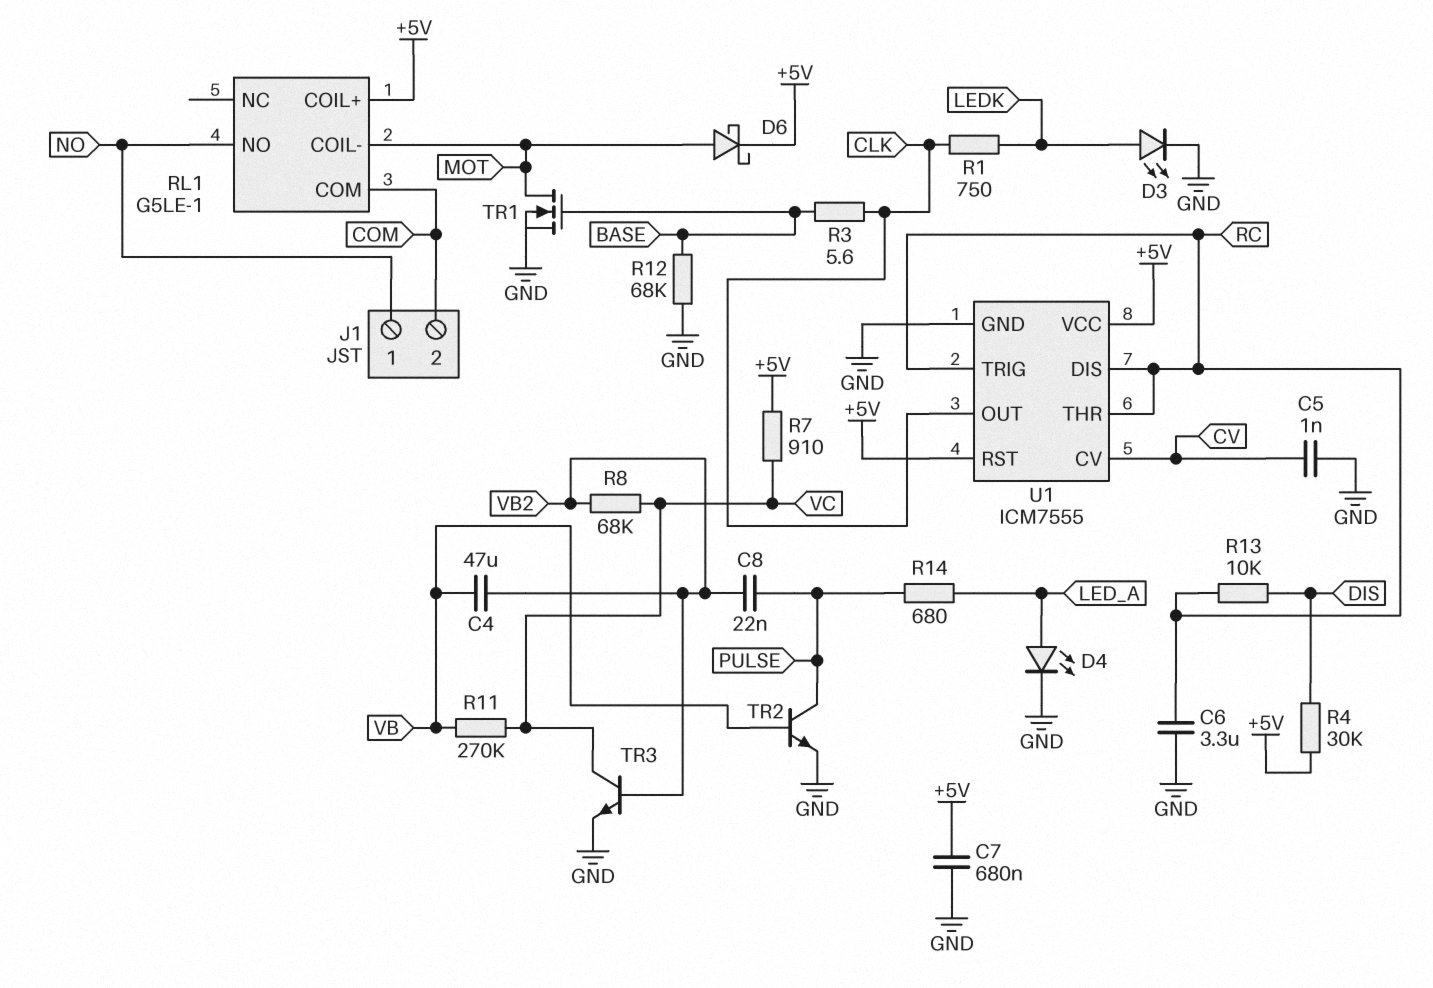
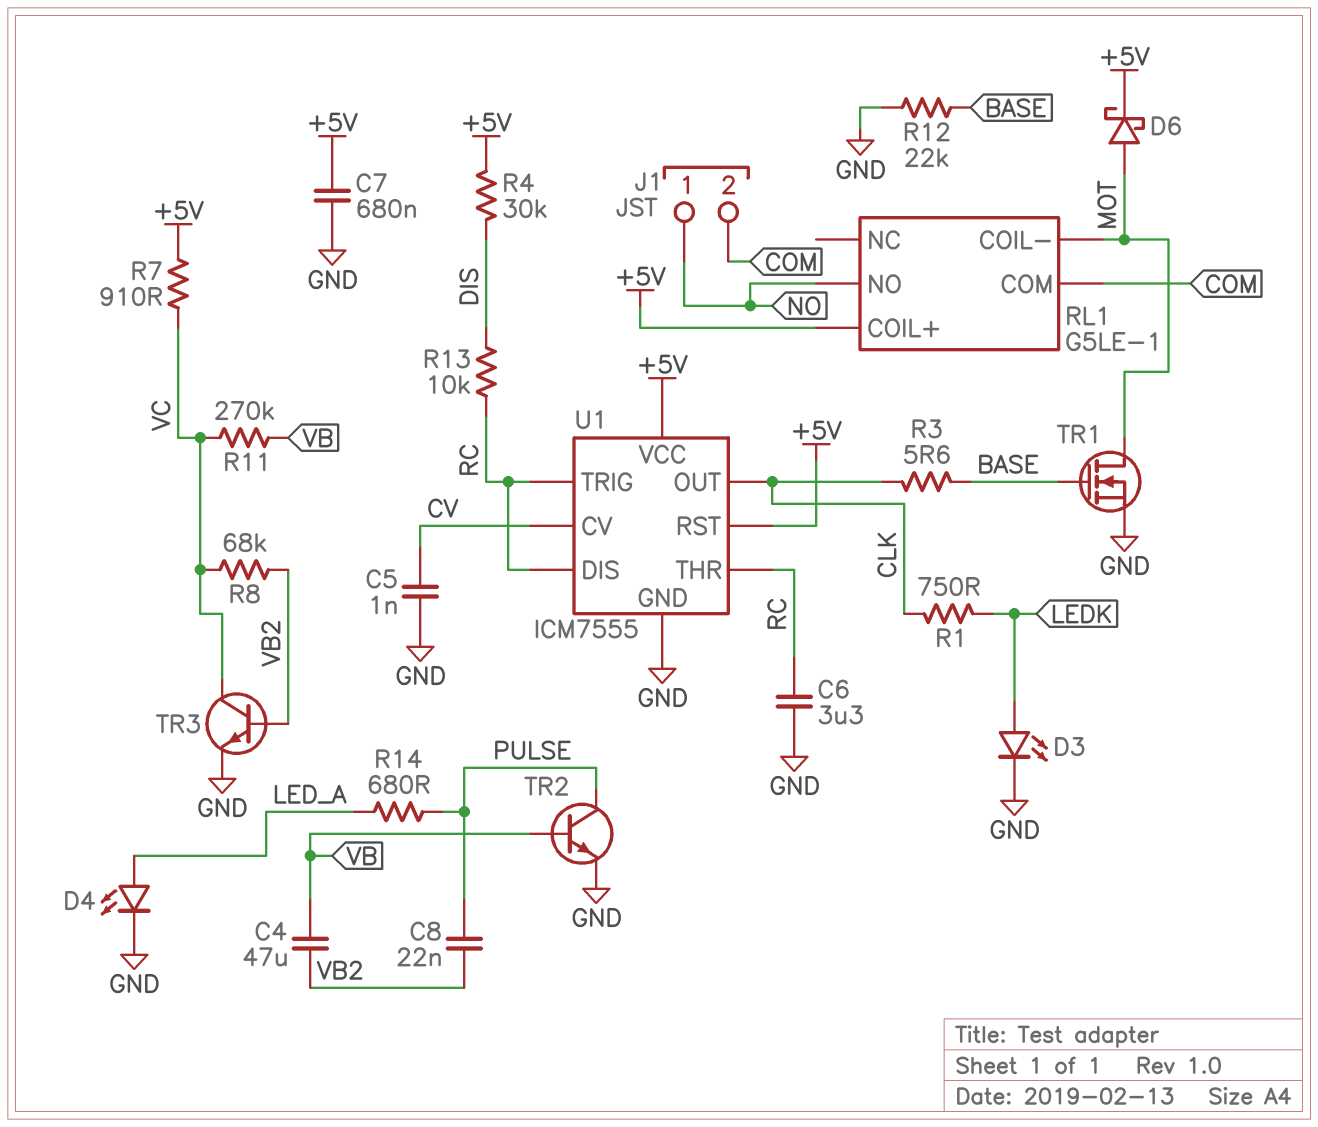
R12: 68k (BASE, GND) -> 22k (BASE, GND)

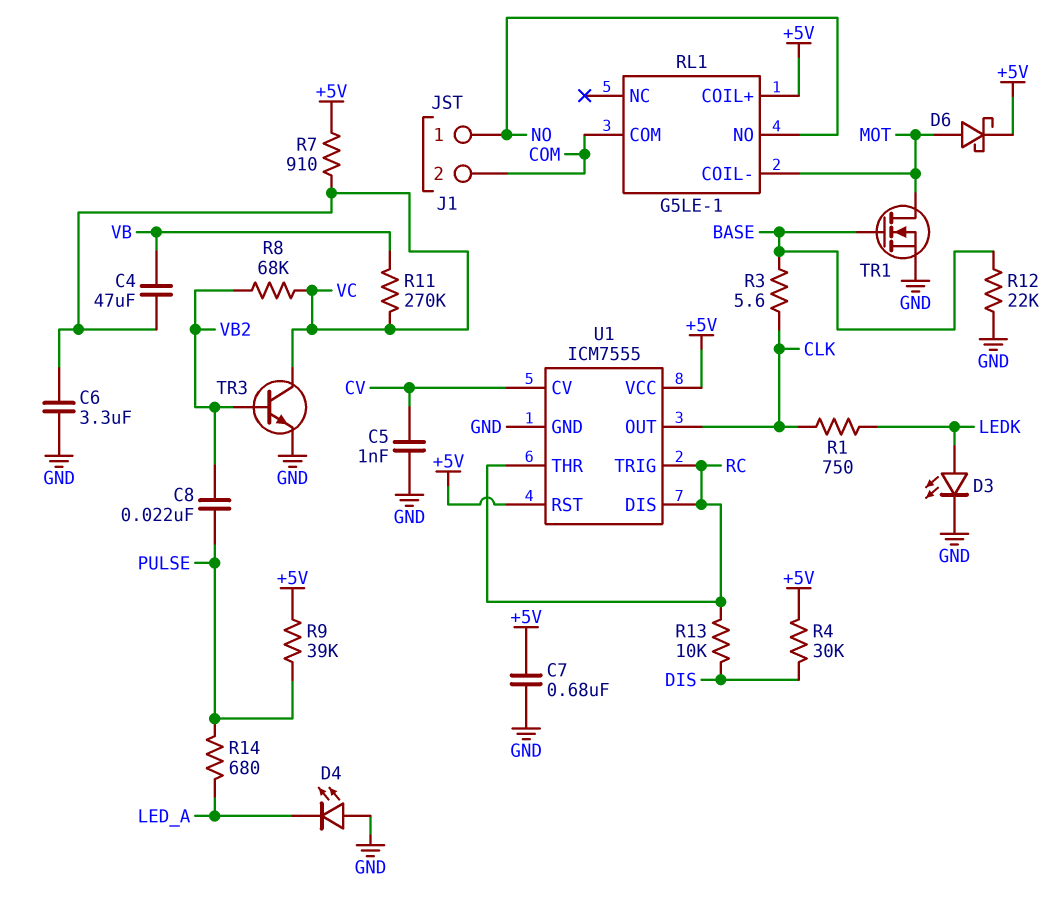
C4: 47uF (VB, VB2) -> 47uF (VB, VC)
C6: 3.3uF (GND, RC) -> 3.3uF (GND, VC)
D4: LED (A LED_A, K GND) -> LED (A GND, K LED_A)
R9: none -> 39k (+5V, PULSE)
TR2: NPN (B VB, C PULSE, E GND) -> none

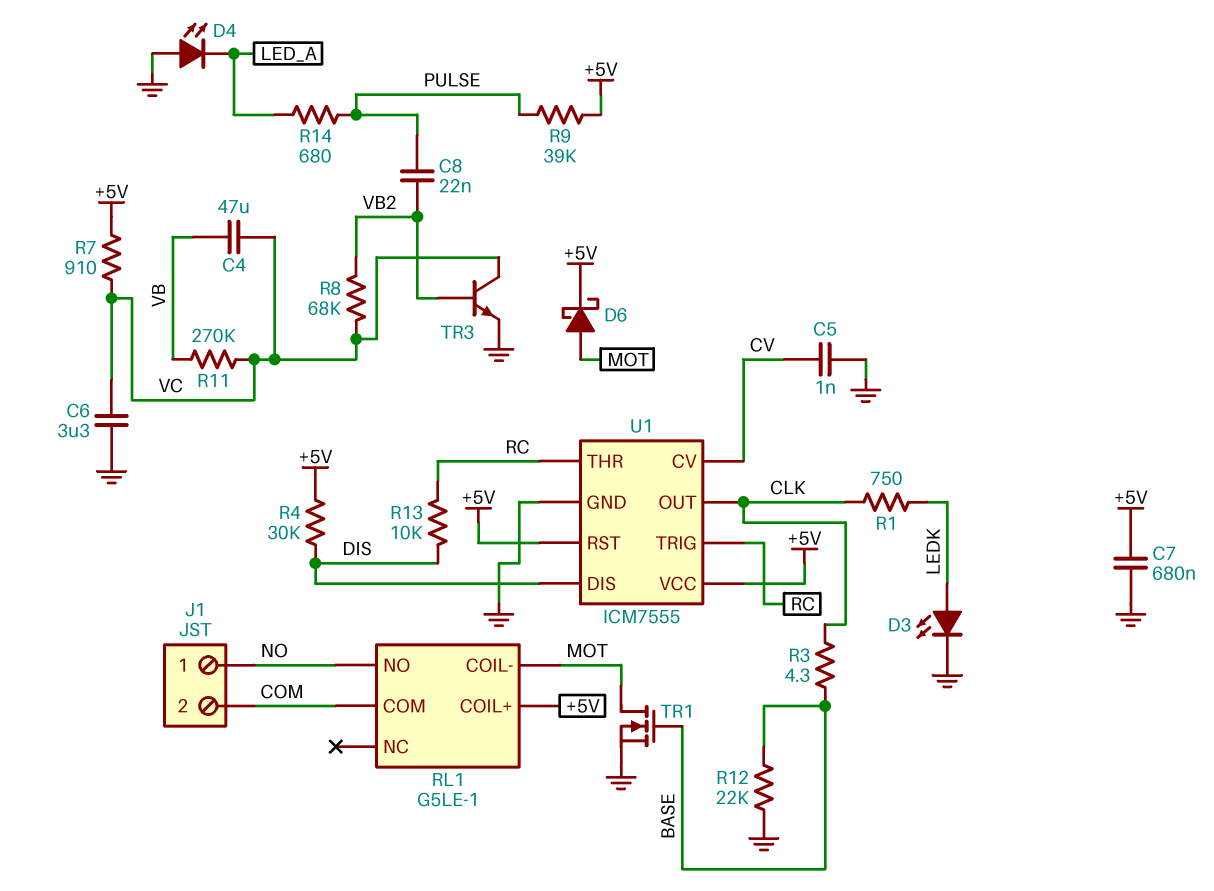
R3: 5.6 (BASE, CLK) -> 4.3 (BASE, CLK)
U1 pin DIS: RC -> DIS

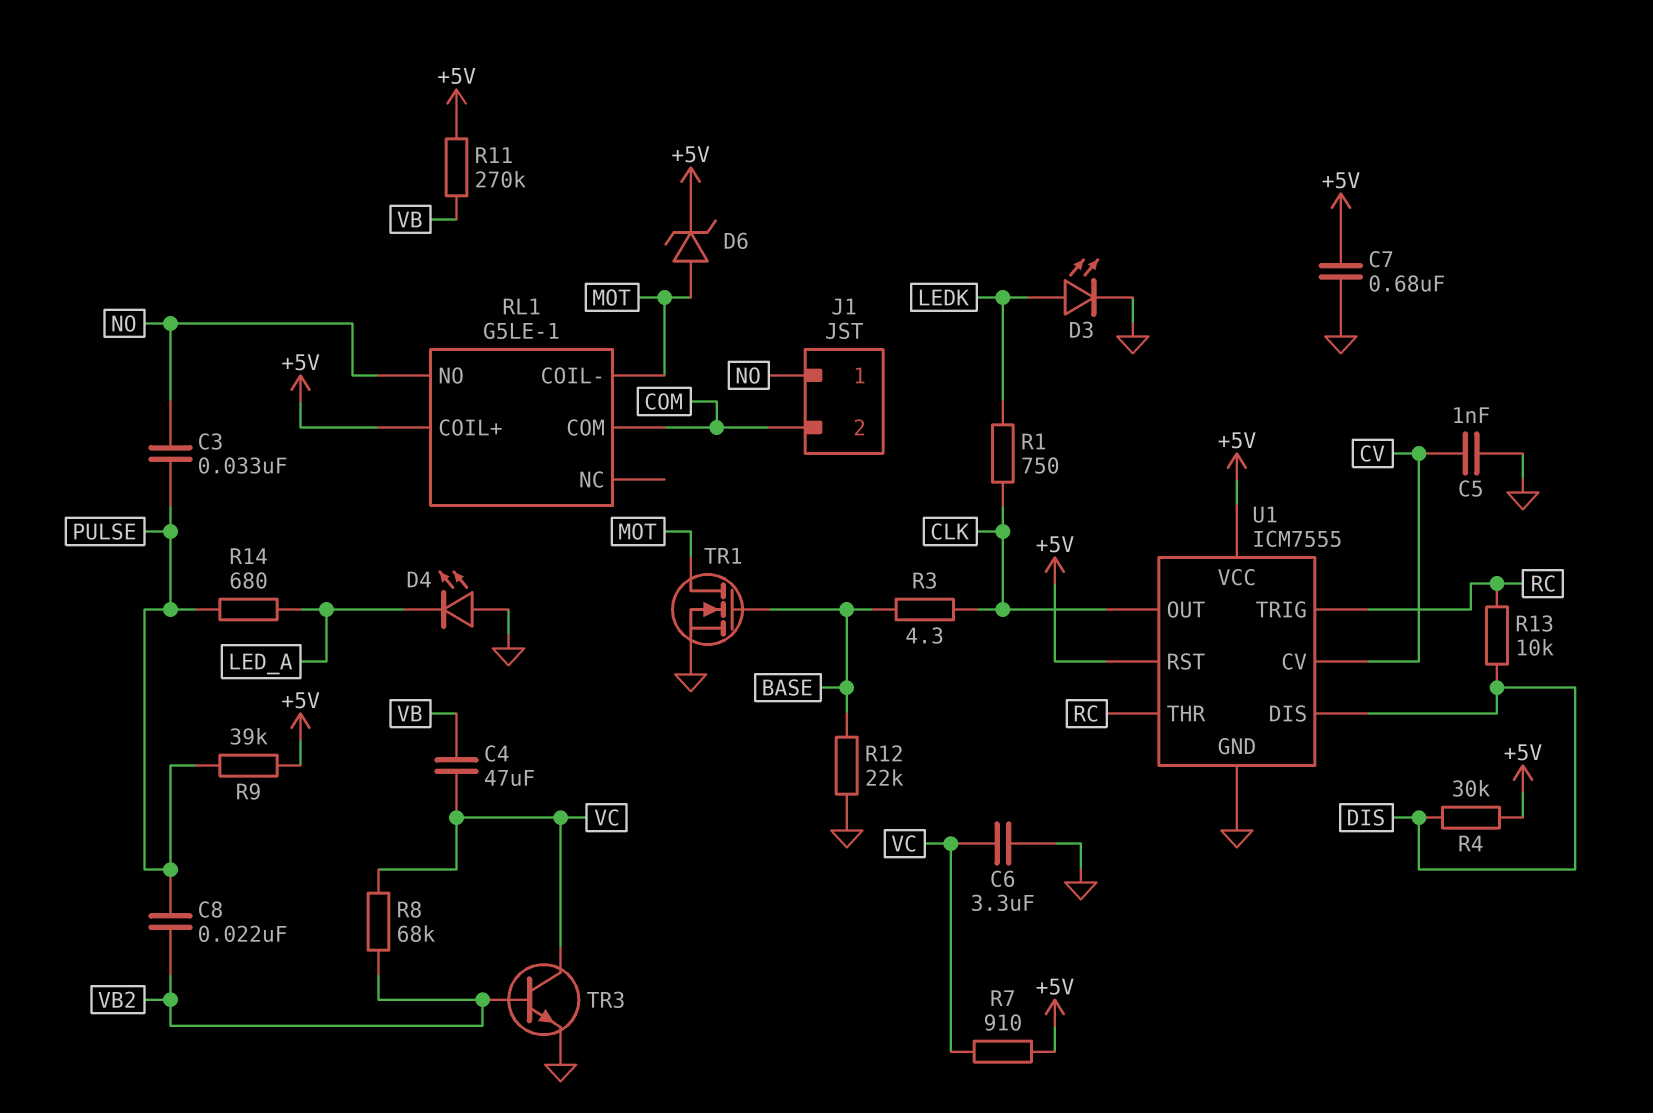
C3: none -> 33nF (NO, PULSE)
D6: schottky (A MOT, K +5V) -> zener (A MOT, K +5V)
R11: 270k (VB, VC) -> 270k (+5V, VB)

